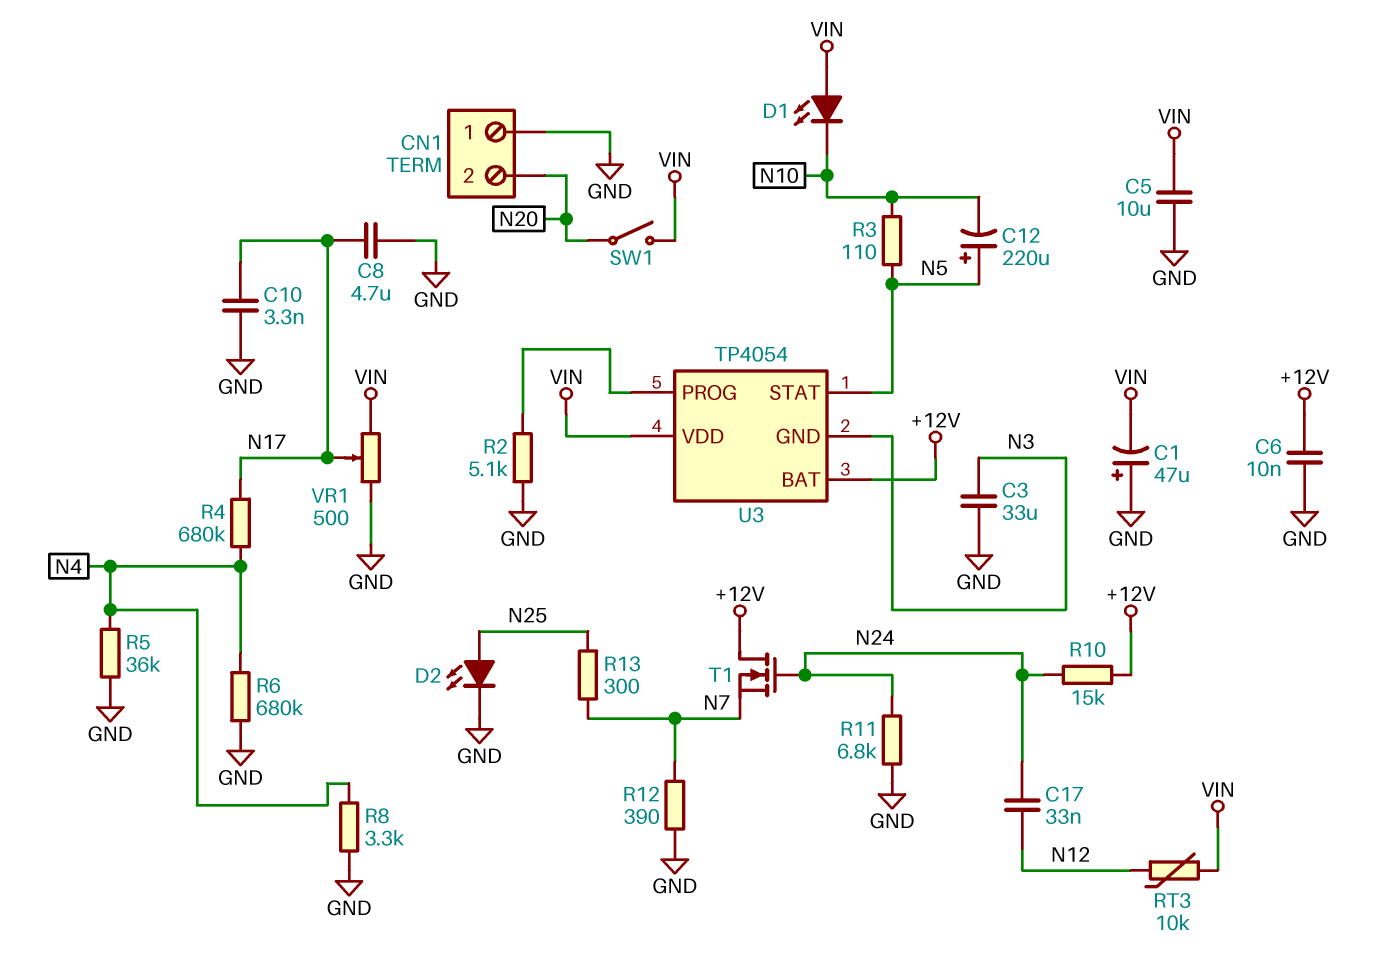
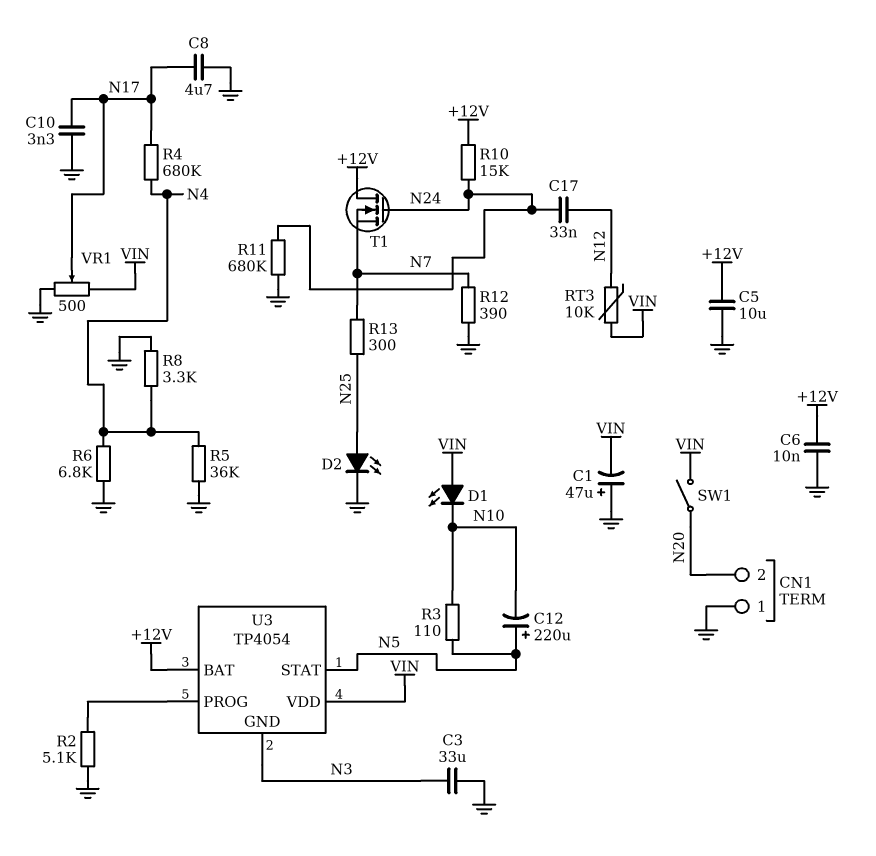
C5: 10uF (GND, VIN) -> 10uF (+12V, GND)
R6: 680k (GND, N4) -> 6.8k (GND, N4)
R11: 6.8k (GND, N24) -> 680k (GND, N24)

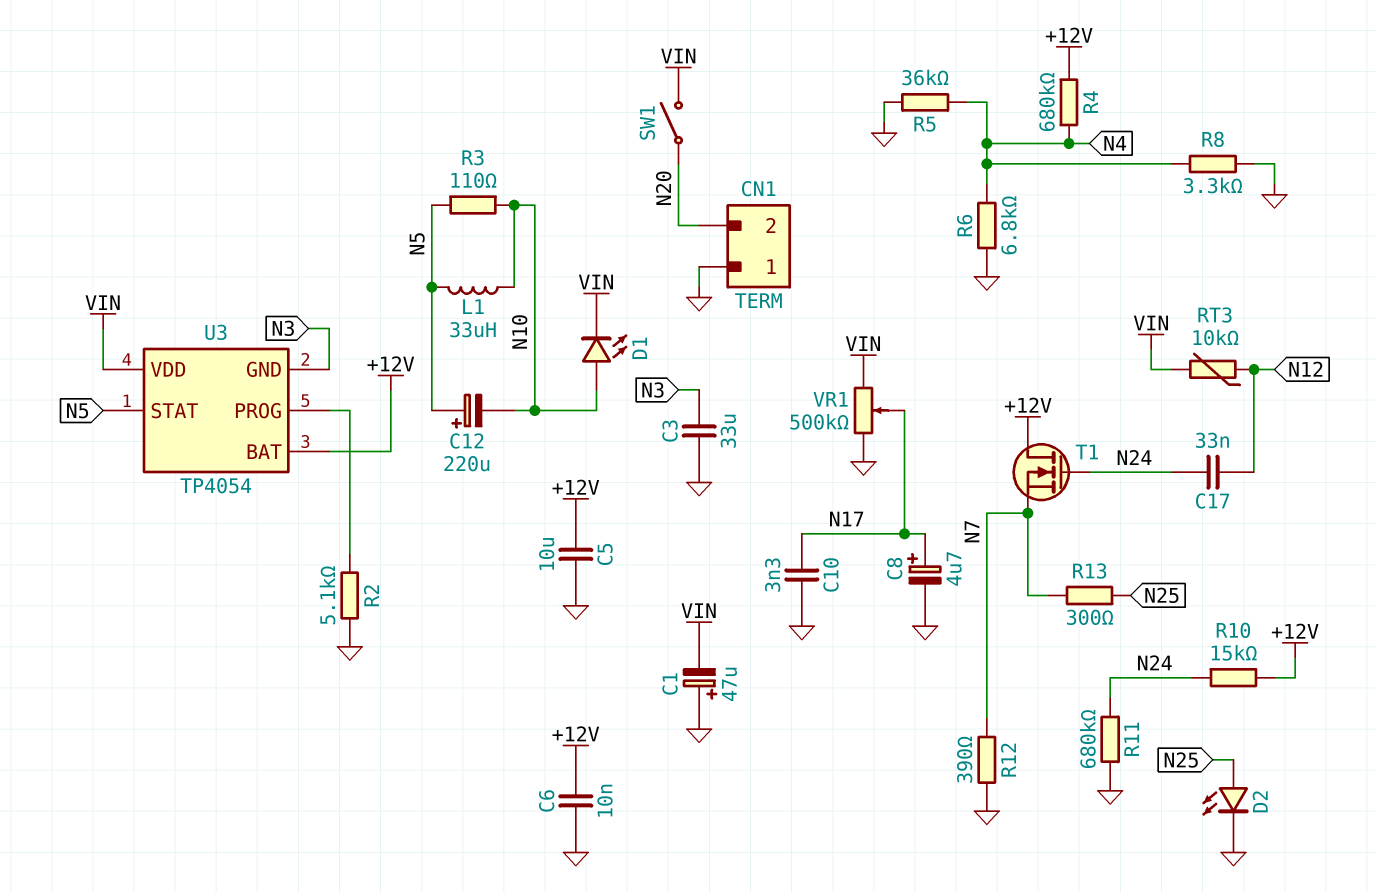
C8: 4.7uF (GND, N17) -> 4.7uF (plus N17, minus GND)
D1: LED (A VIN, K N10) -> LED (A N10, K VIN)
L1: none -> 33uH (N5, N10)
R4: 680k (N4, N17) -> 680k (+12V, N4)
VR1: 500 (GND, VIN, wiper N17) -> 500k (GND, VIN, wiper N17)

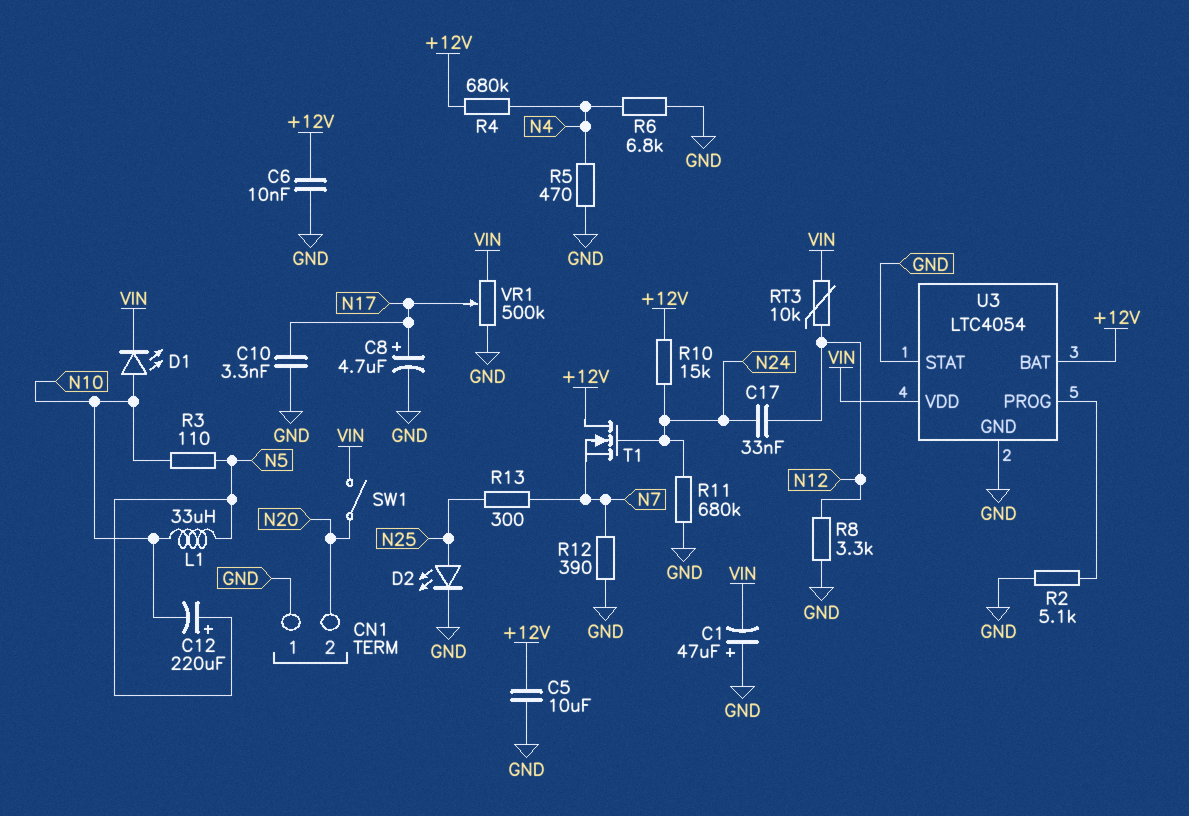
C3: 33uF (GND, N3) -> none
R5: 36k (GND, N4) -> 470 (GND, N4)
R8: 3.3k (GND, N4) -> 3.3k (GND, N12)
U3: TP4054 -> LTC4054
U3 pin GND: N3 -> GND
U3 pin STAT: N5 -> GND

